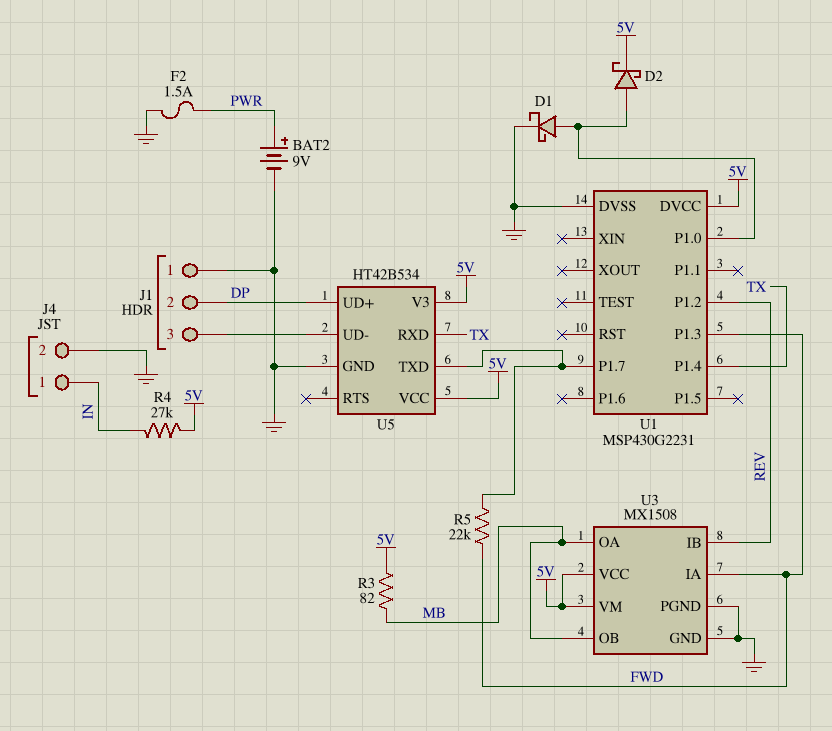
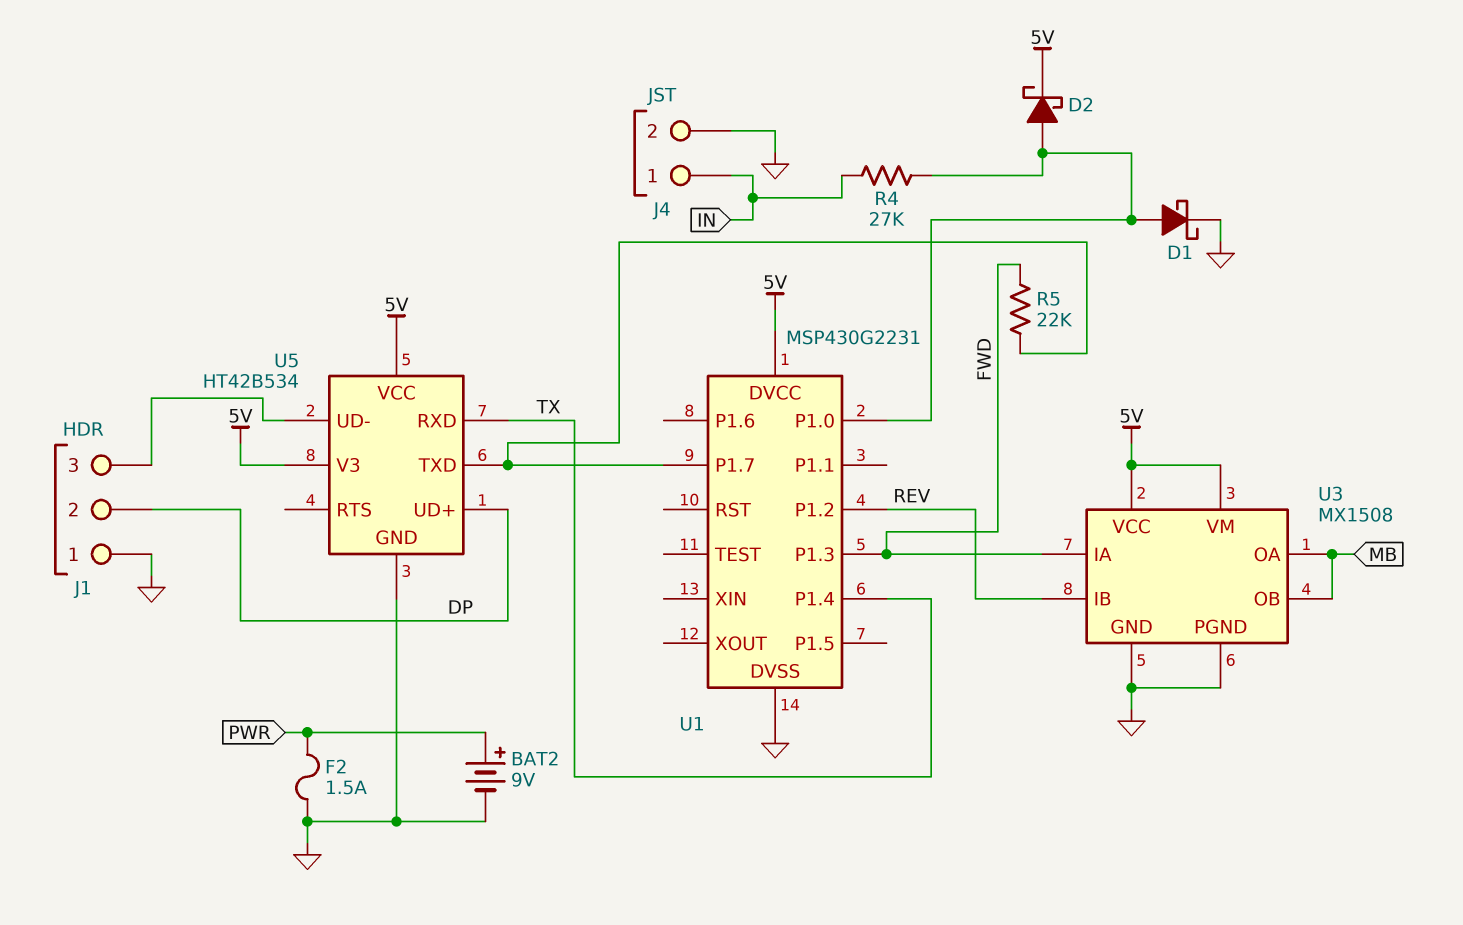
R3: 82 (5V, MB) -> none
R4: 27k (5V, IN) -> 27k (IN, U1/P1.0)

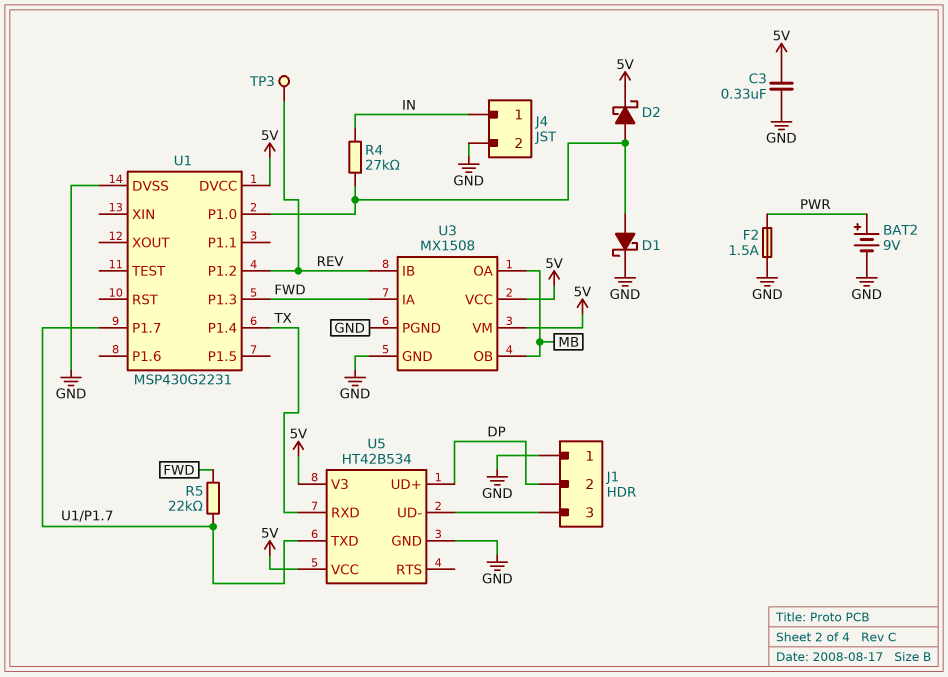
C3: none -> 330nF (5V, GND)
TP3: none -> test point (REV)

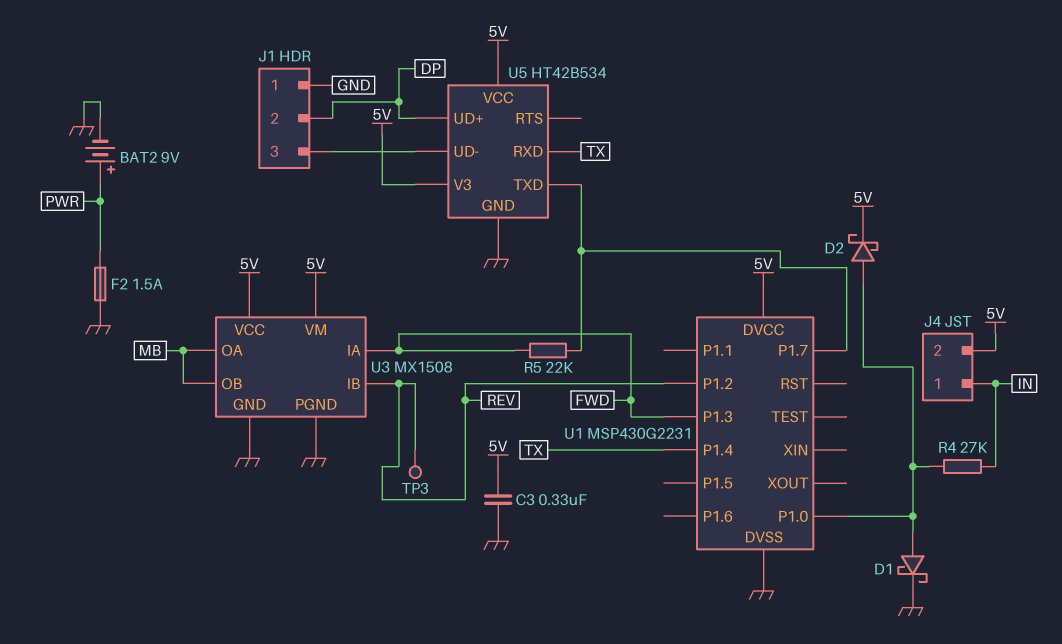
J4 pin 2: GND -> 5V

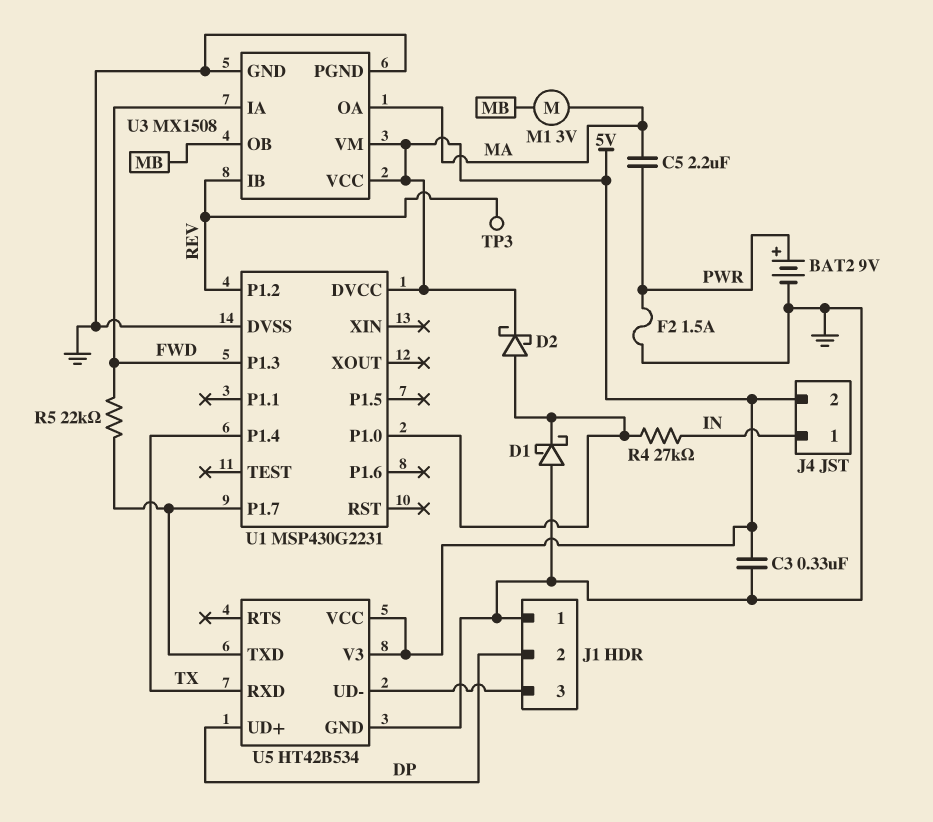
C5: none -> 2.2uF (MA, PWR)
D1: schottky (A U1/P1.0, K GND) -> schottky (A GND, K U1/P1.0)
M1: none -> motor 3V (MA, MB)
U3 pin OA: MB -> MA

